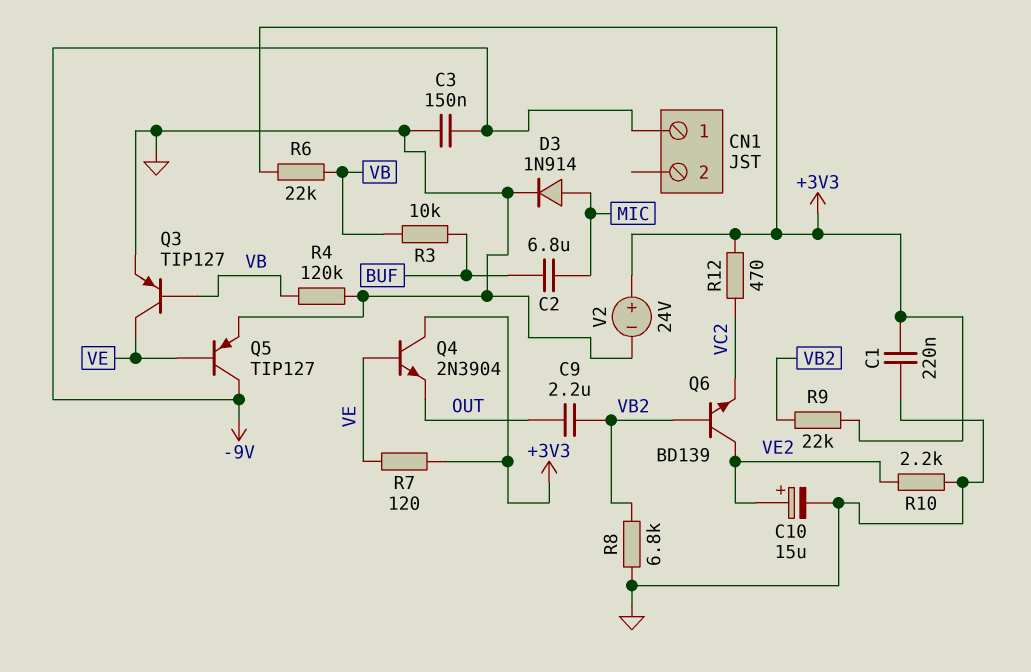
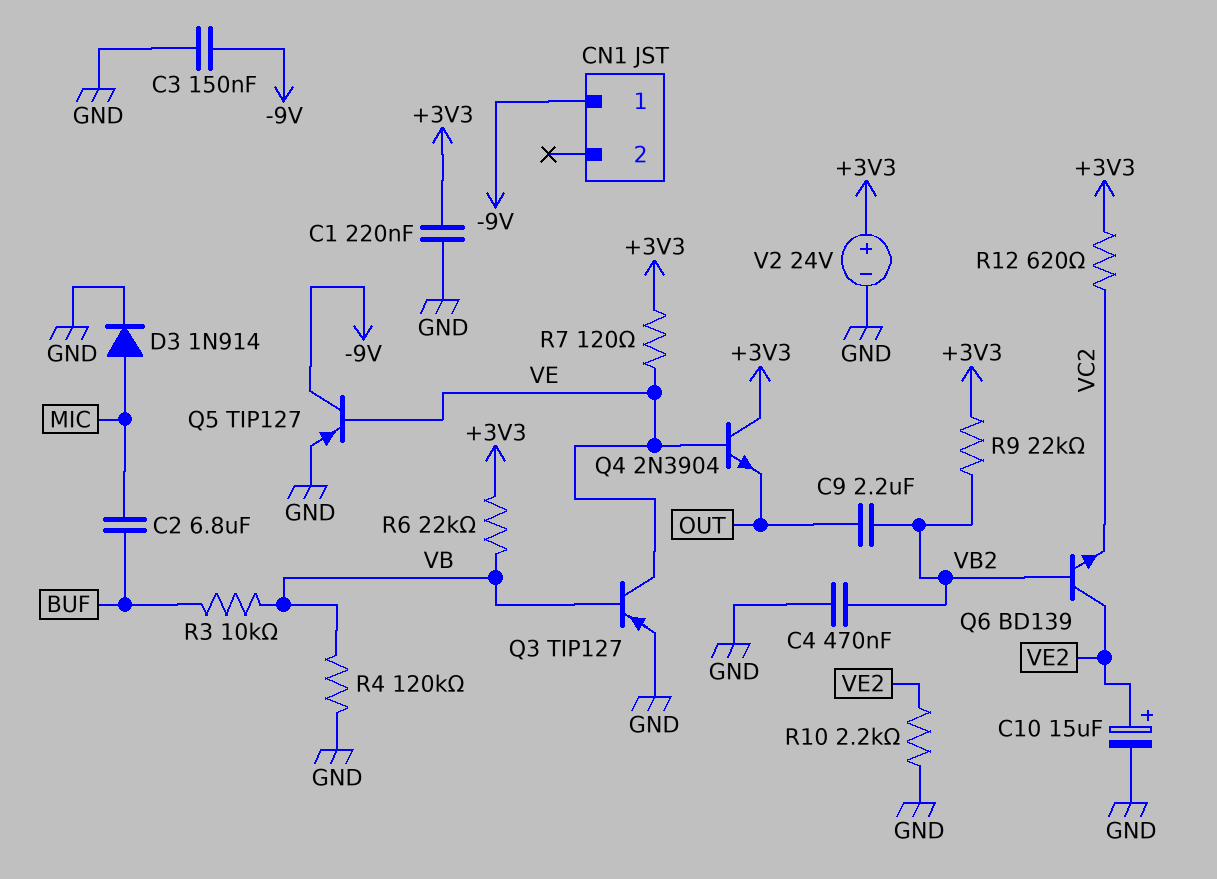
C4: none -> 470nF (GND, VB2)
R8: 6.8k (GND, VB2) -> none
R12: 470 (+3V3, VC2) -> 620 (+3V3, VC2)

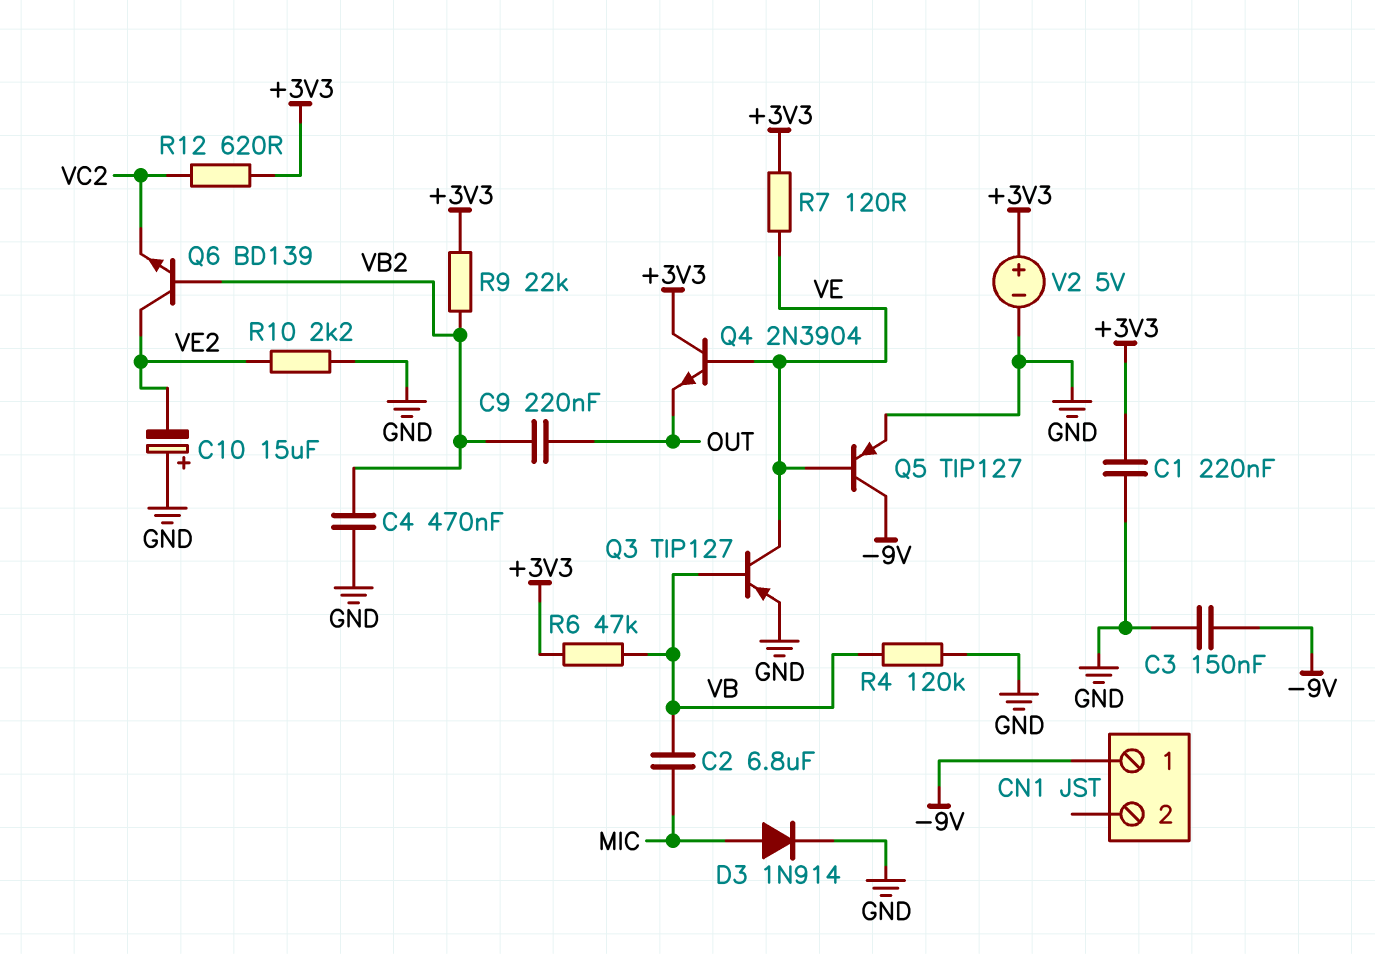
C2: 6.8uF (BUF, MIC) -> 6.8uF (MIC, VB)
C9: 2.2uF (OUT, VB2) -> 220nF (OUT, VB2)
C10: 15uF (plus VE2, minus GND) -> 15uF (plus GND, minus VE2)
R3: 10k (BUF, VB) -> none
R6: 22k (+3V3, VB) -> 47k (+3V3, VB)
V2: 24V (plus +3V3, minus GND) -> 5V (plus +3V3, minus GND)

